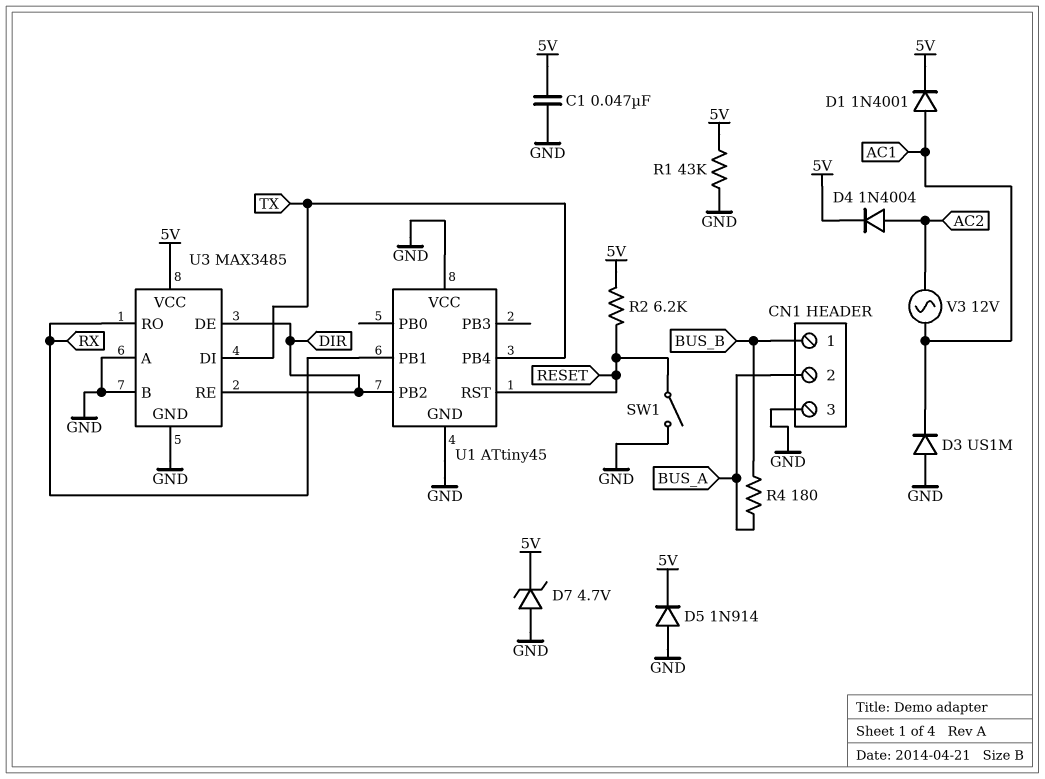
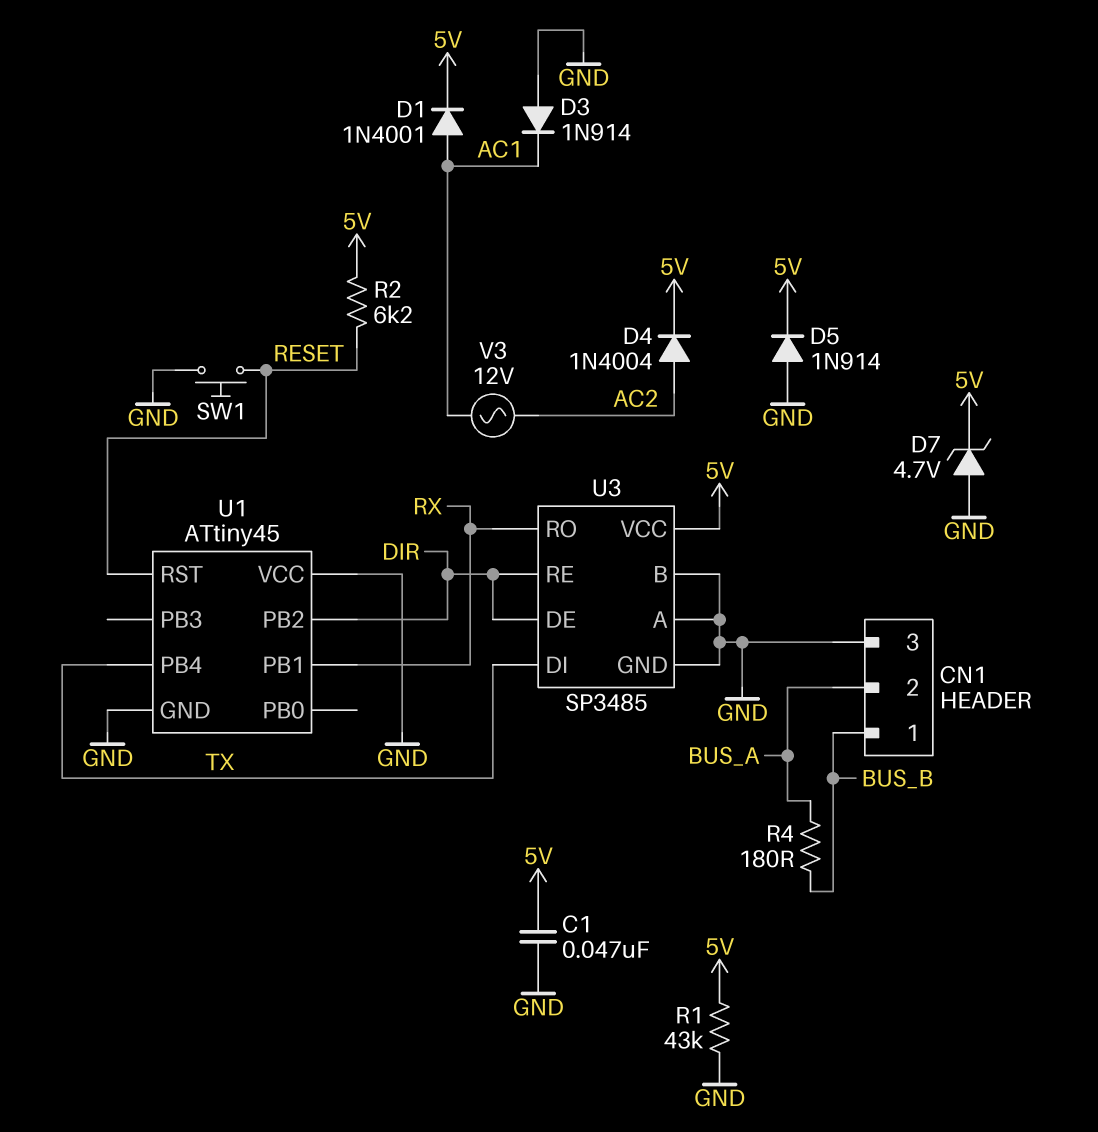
D3: diode US1M (A GND, K AC1) -> diode 1N914 (A GND, K AC1)
SW1: switch (GND, RESET) -> button (GND, RESET)
U3: MAX3485 -> SP3485

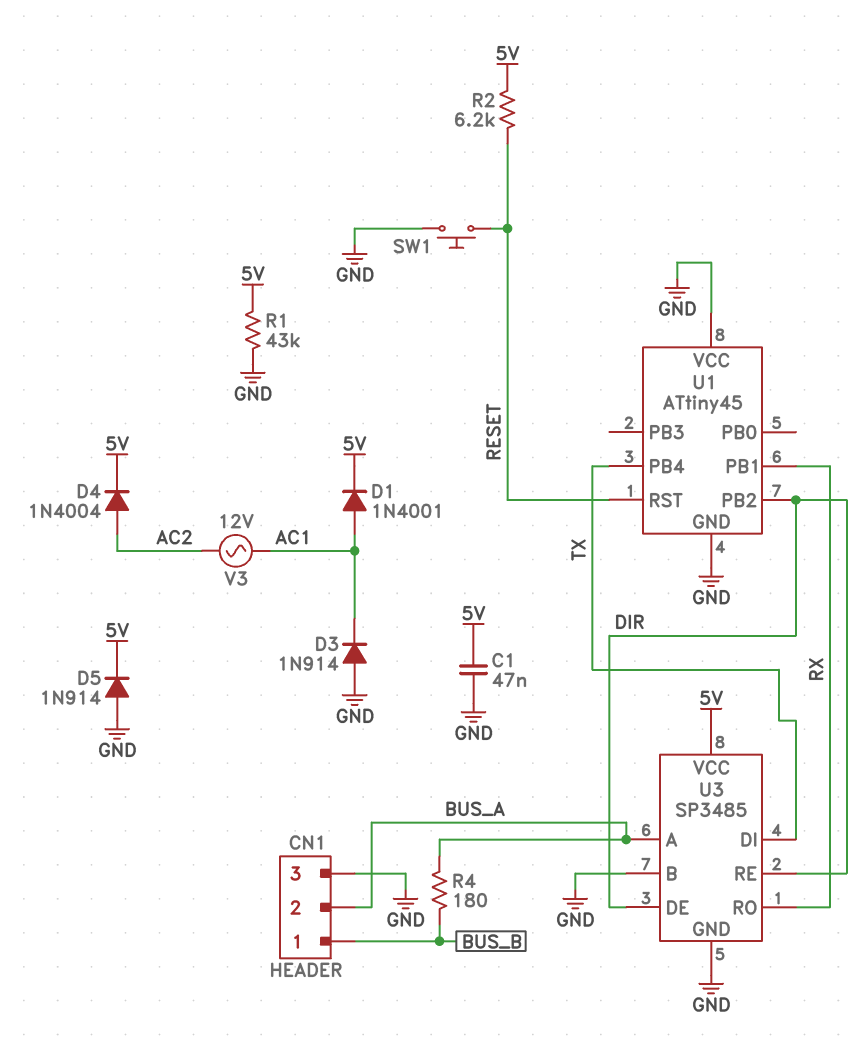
D7: zener 4.7V (A GND, K 5V) -> none
U3 pin A: GND -> BUS_A

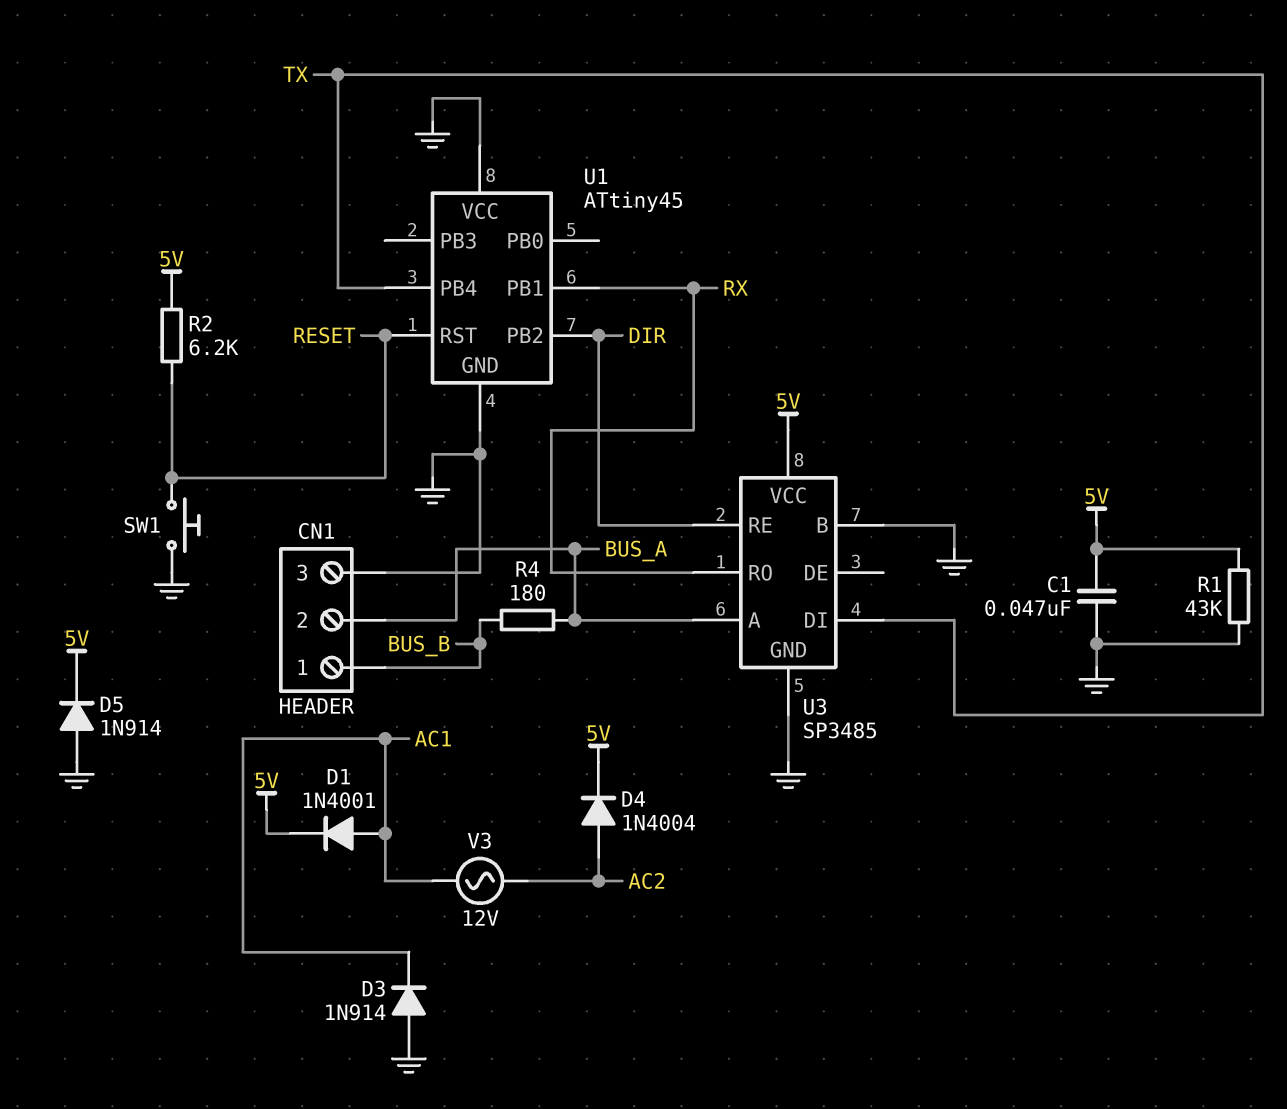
U3 pin DE: DIR -> none

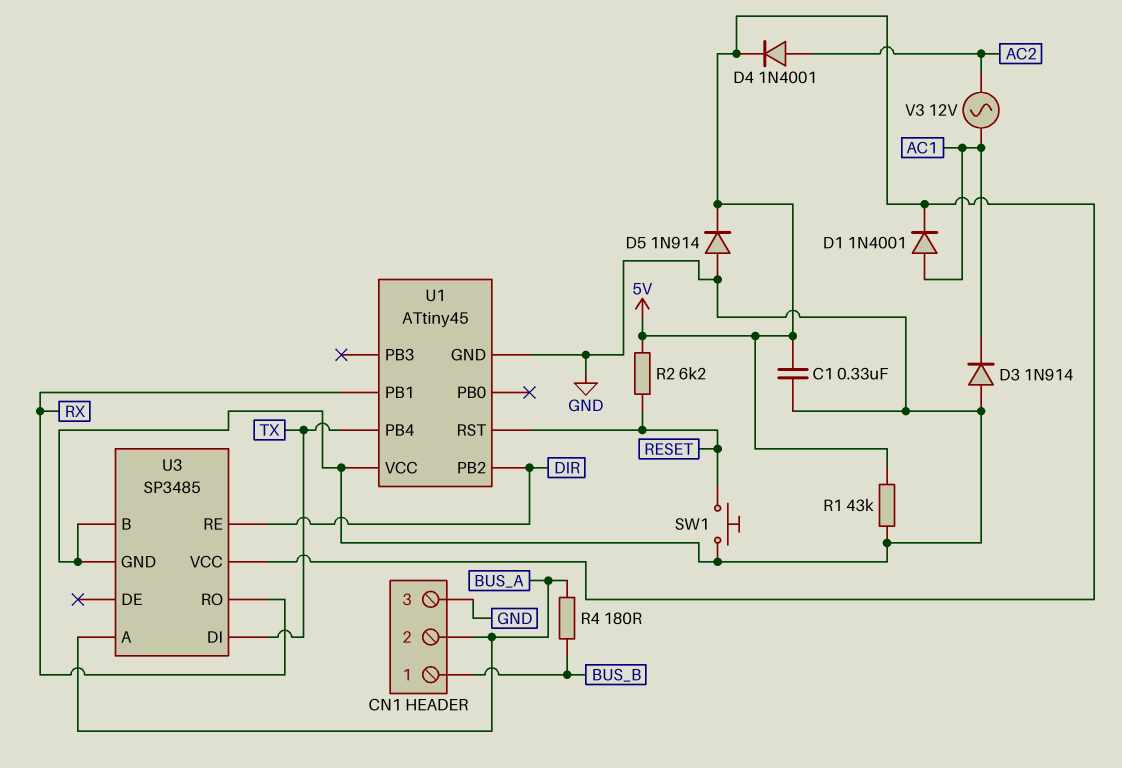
C1: 47nF (5V, GND) -> 330nF (5V, GND)
D4: diode 1N4004 (A AC2, K 5V) -> diode 1N4001 (A AC2, K 5V)

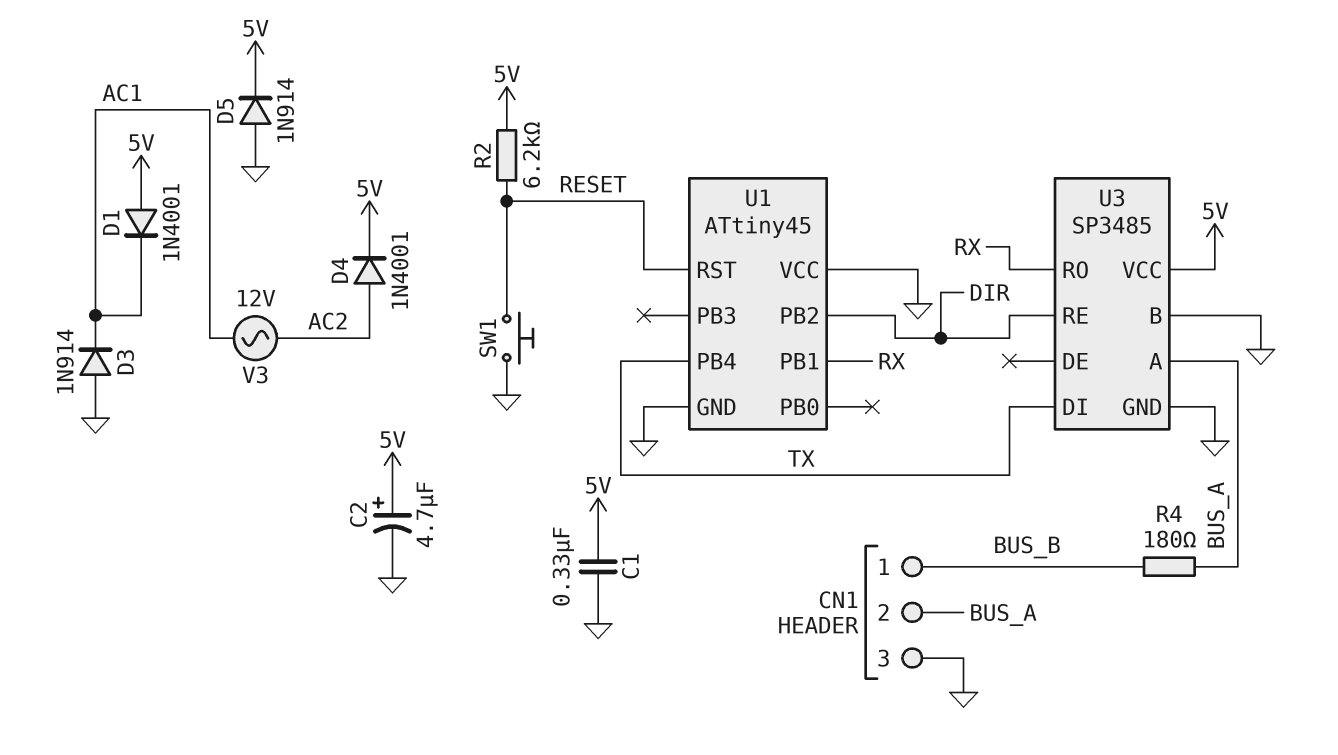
C2: none -> 4.7uF (plus 5V, minus GND)
D1: diode 1N4001 (A AC1, K 5V) -> diode 1N4001 (A 5V, K AC1)
R1: 43k (5V, GND) -> none

